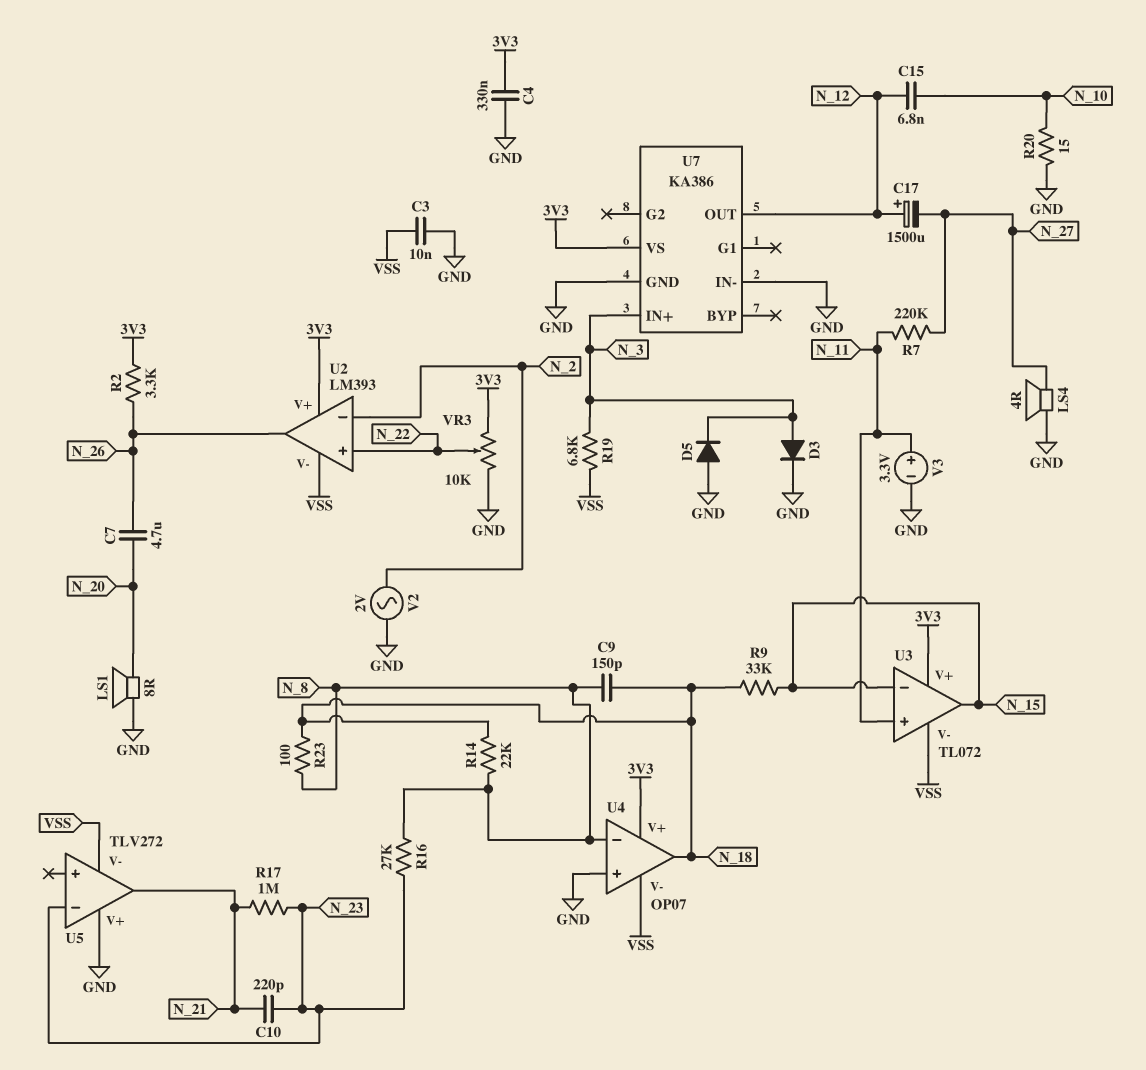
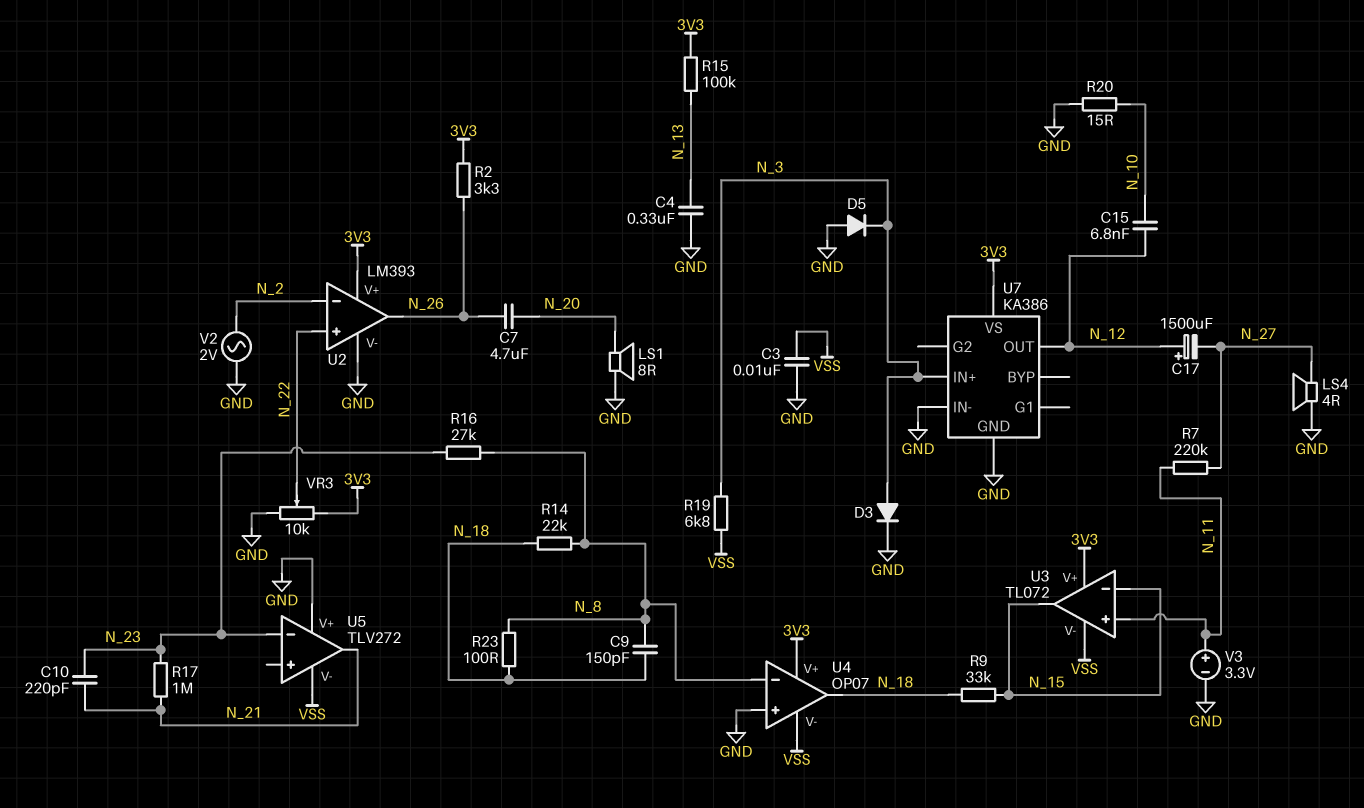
C4: 330nF (3V3, GND) -> 330nF (GND, N_13)
R15: none -> 100k (3V3, N_13)
U2 pin V-: VSS -> GND

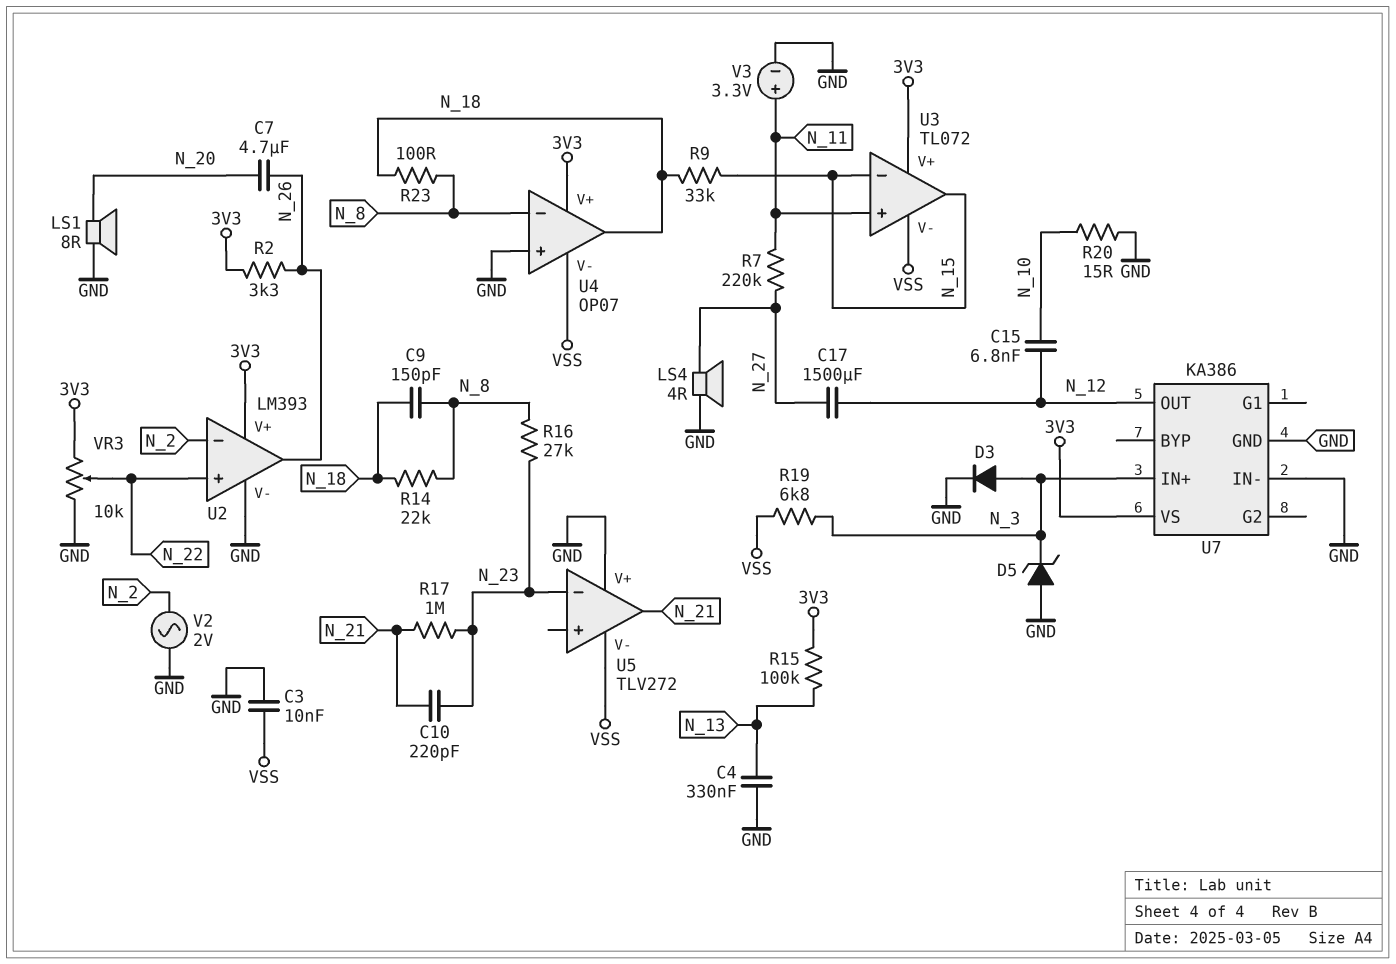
C17: 1500uF (plus N_12, minus N_27) -> 1500uF (N_12, N_27)
D5: diode (A GND, K N_3) -> zener (A GND, K N_3)

